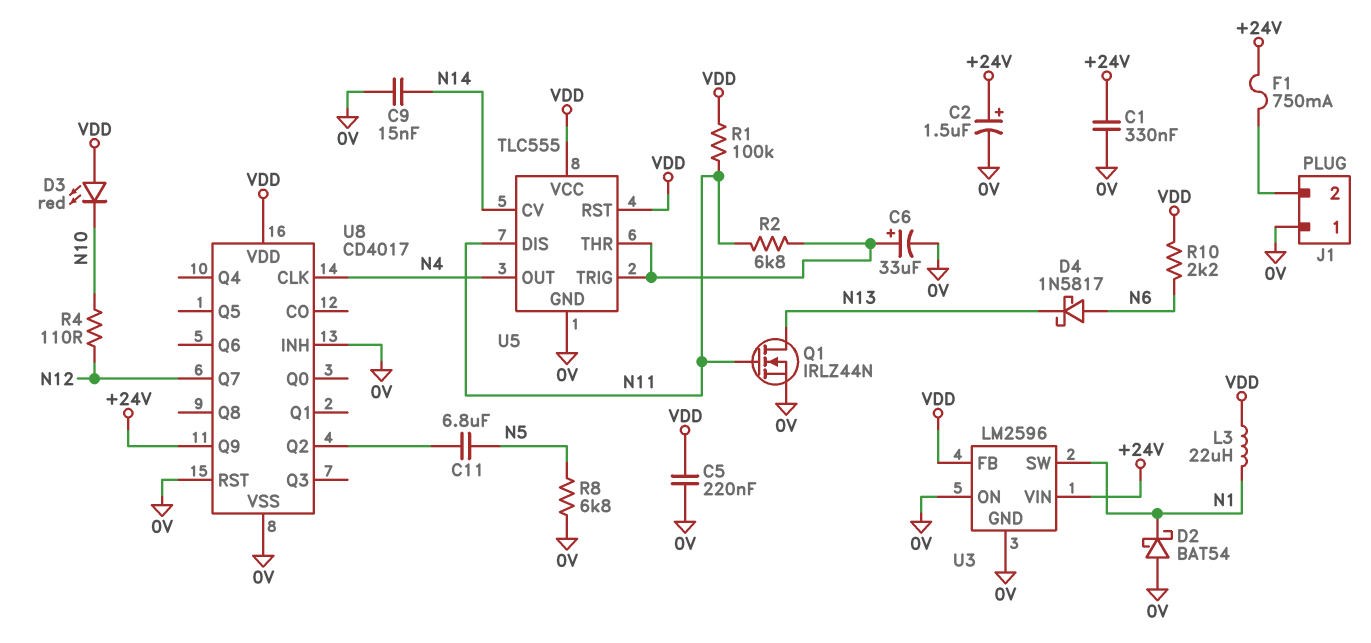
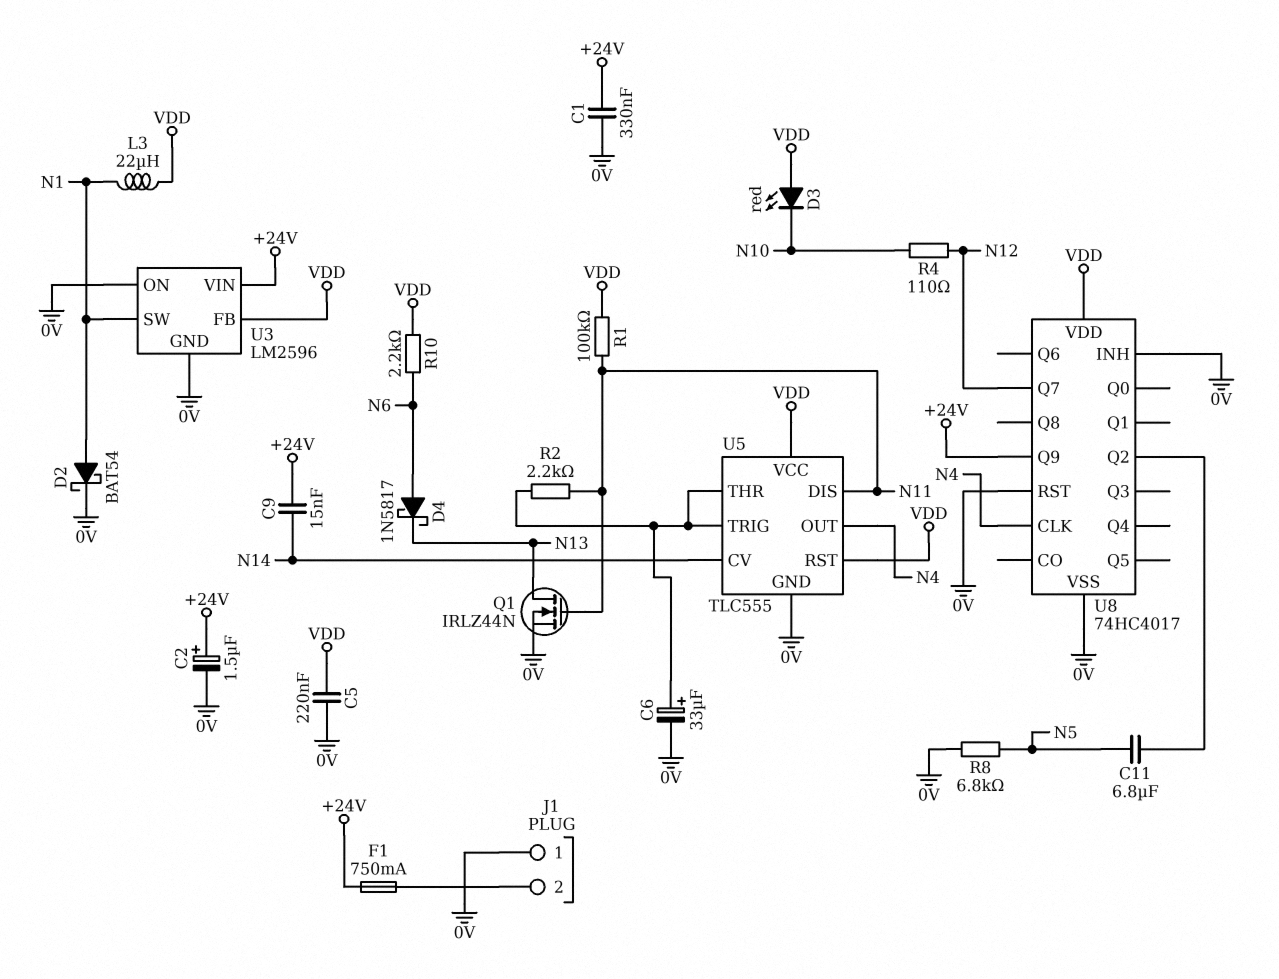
C9: 15nF (0V, N14) -> 15nF (+24V, N14)
D2: schottky BAT54 (A 0V, K N1) -> schottky BAT54 (A N1, K 0V)
R2: 6.8k (N11, U5/THR) -> 2.2k (N11, U5/THR)
U8: CD4017 -> 74HC4017

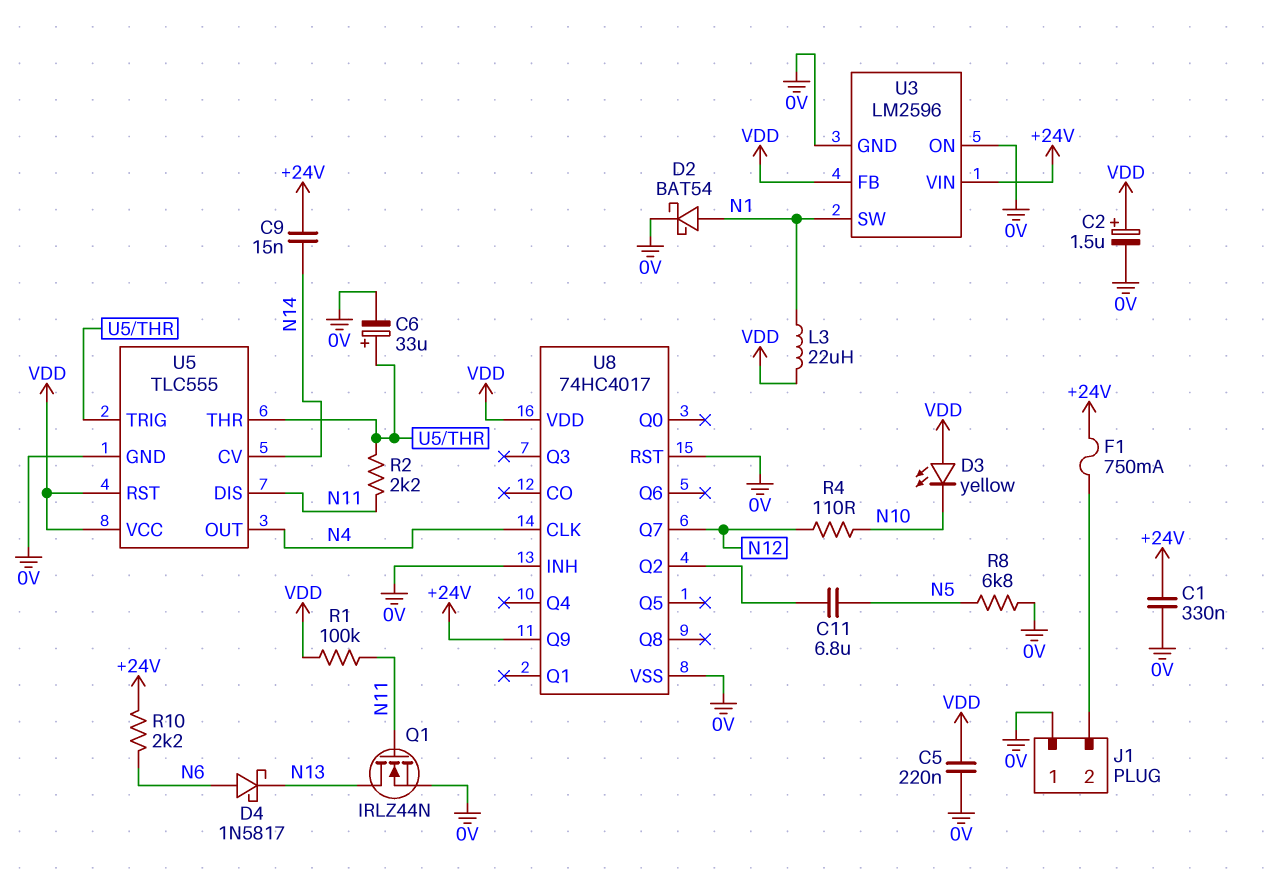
C2: 1.5uF (plus +24V, minus 0V) -> 1.5uF (plus VDD, minus 0V)
D3: LED red (A VDD, K N10) -> LED yellow (A VDD, K N10)
R10: 2.2k (N6, VDD) -> 2.2k (+24V, N6)

